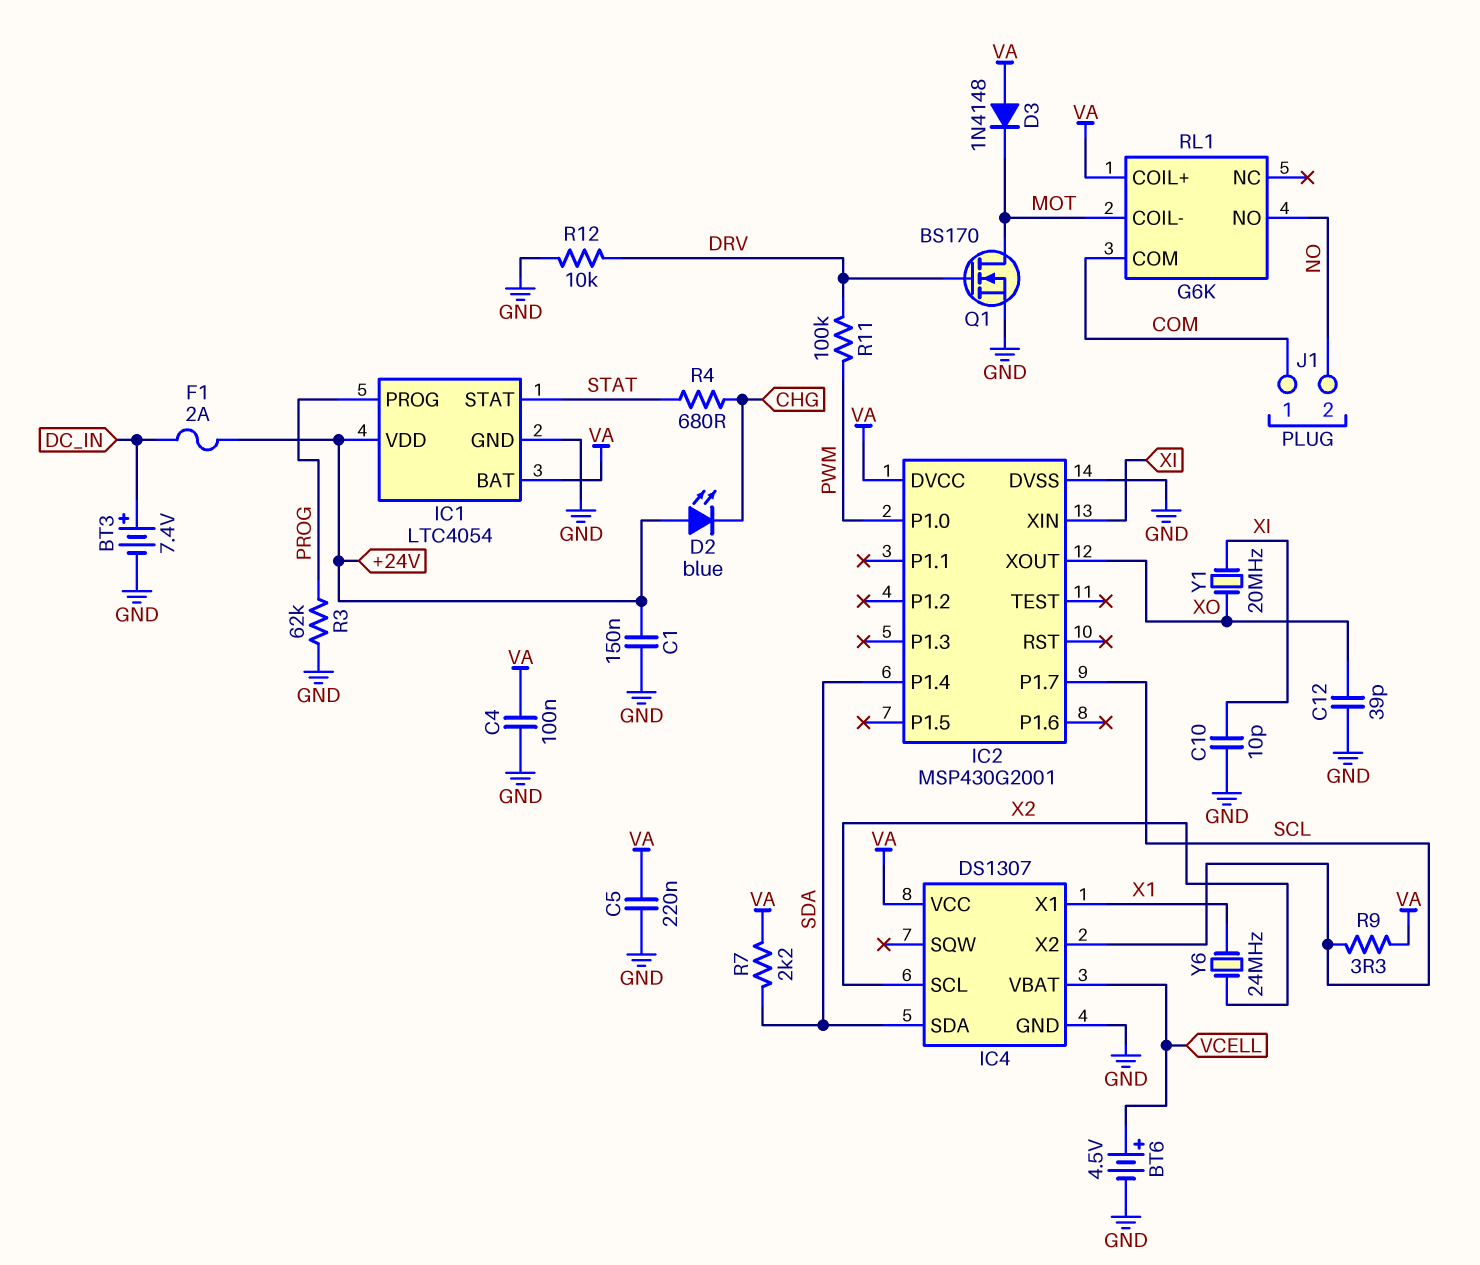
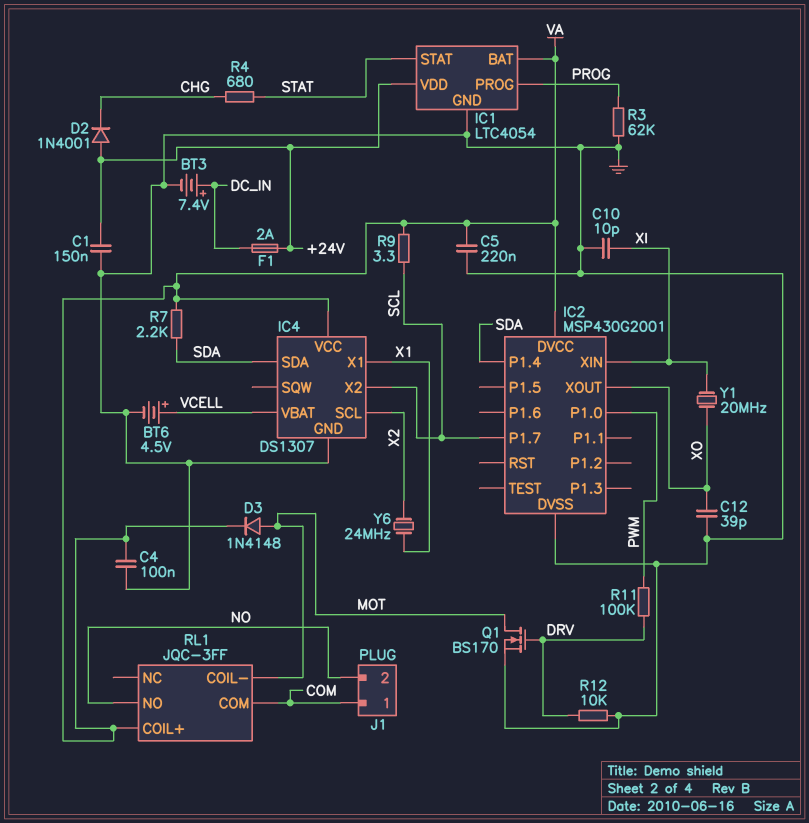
D2: LED blue (A +24V, K CHG) -> diode 1N4001 (A +24V, K CHG)
D3: diode 1N4148 (A VA, K MOT) -> diode 1N4148 (A MOT, K VA)
RL1: G6K -> JQC-3FF

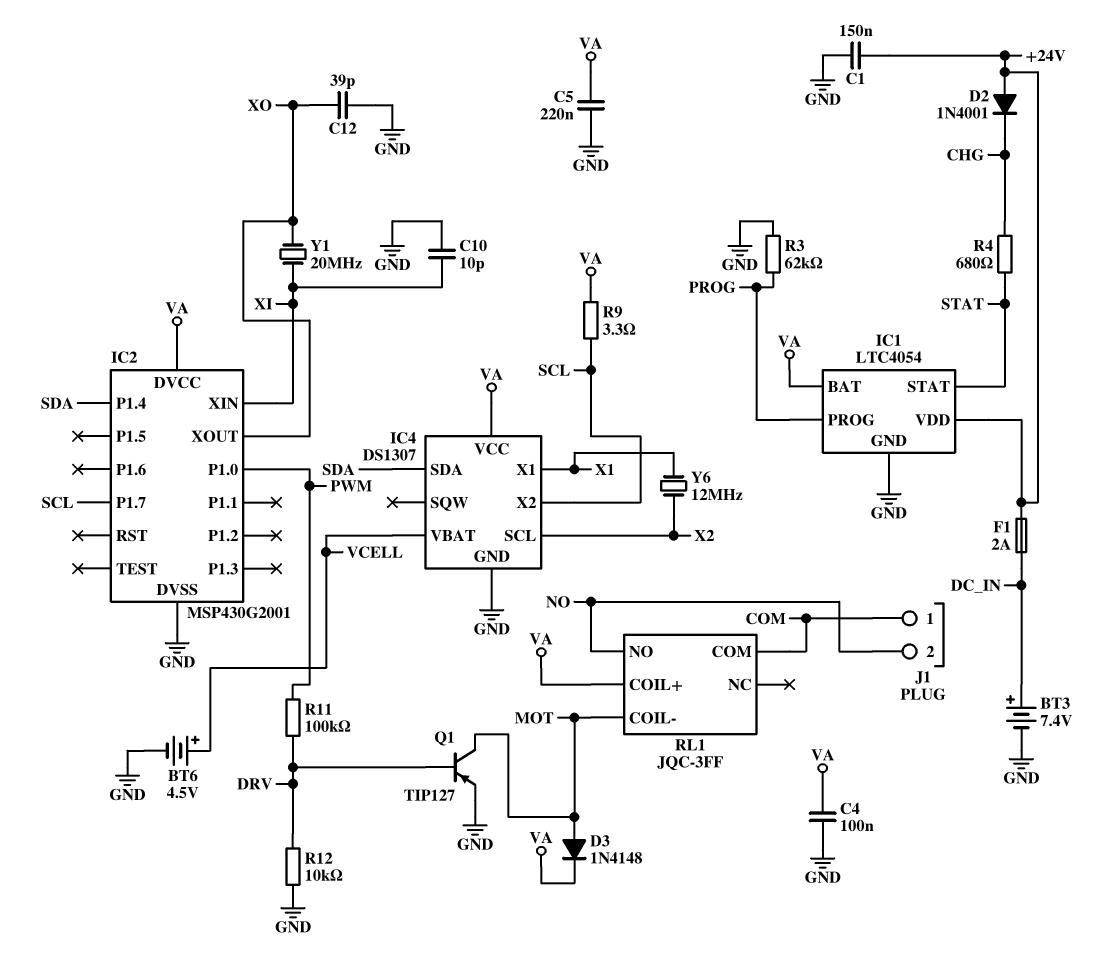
Q1: NMOS BS170 (G DRV, D MOT, S GND) -> PNP TIP127 (B DRV, C MOT, E GND)
R7: 2.2k (SDA, VA) -> none
Y6: 24MHz (X1, X2) -> 12MHz (X1, X2)

